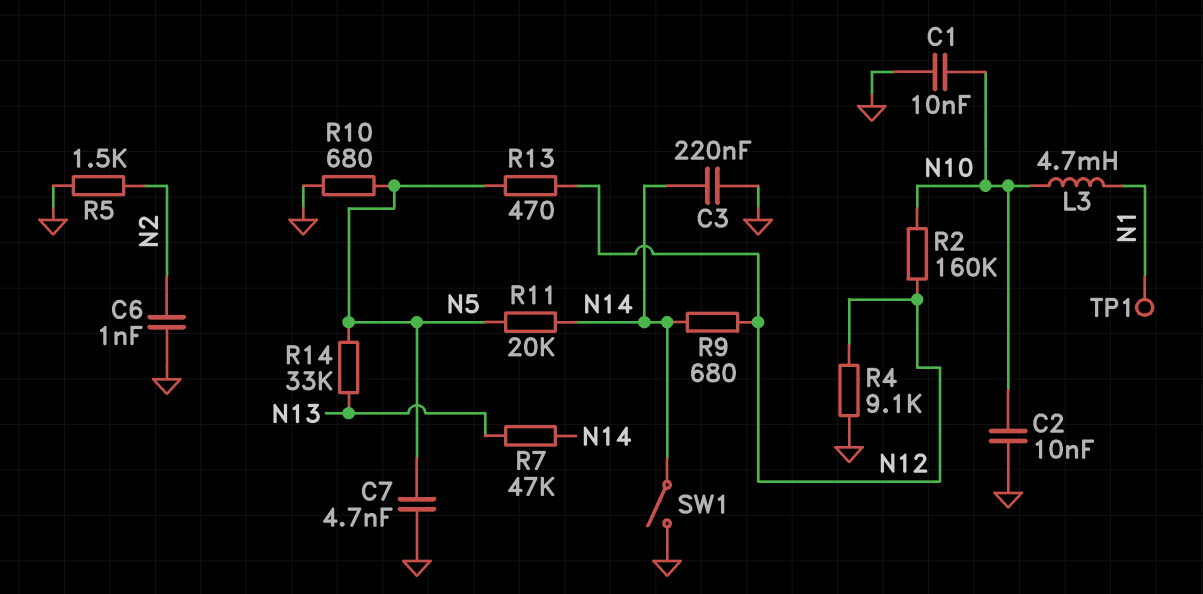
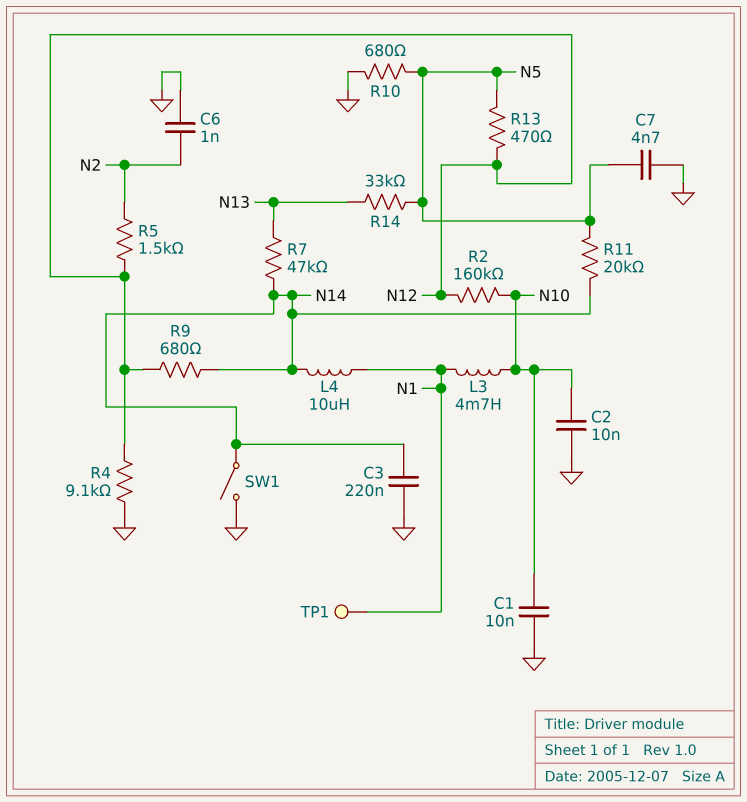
L4: none -> 10uH (N1, N14)
R5: 1.5k (GND, N2) -> 1.5k (N2, N12)

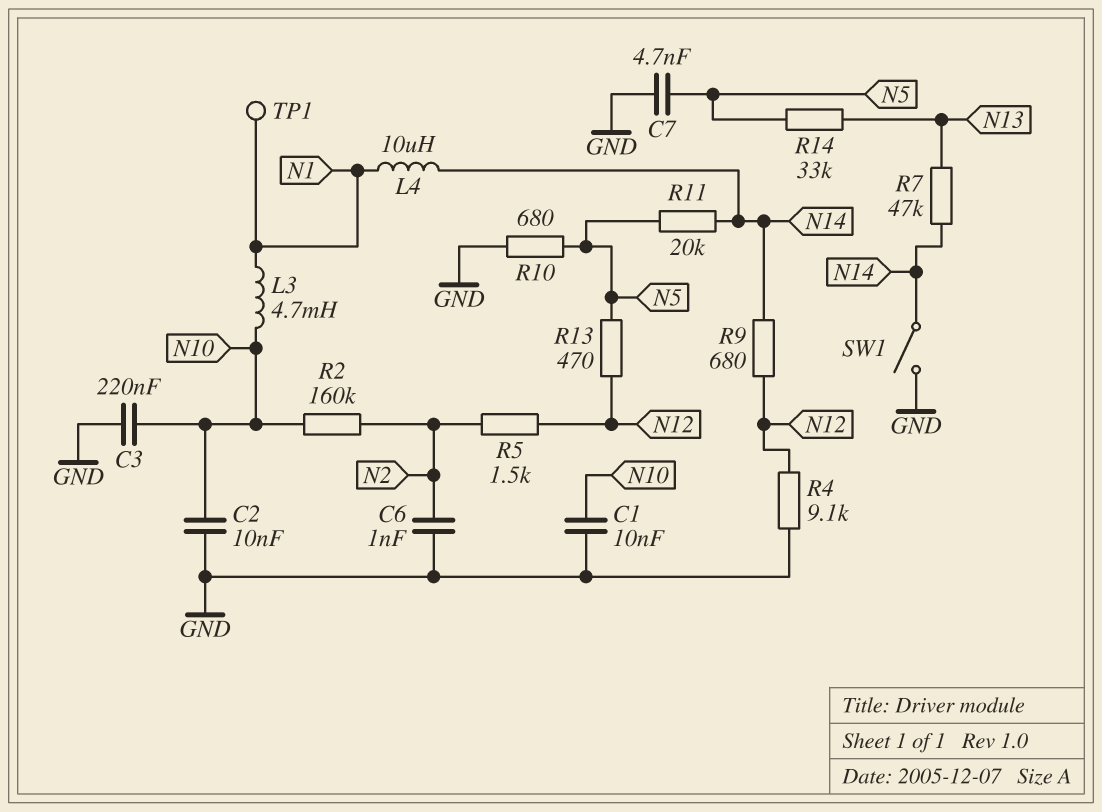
C3: 220nF (GND, N14) -> 220nF (GND, N10)
R2: 160k (N10, N12) -> 160k (N2, N10)

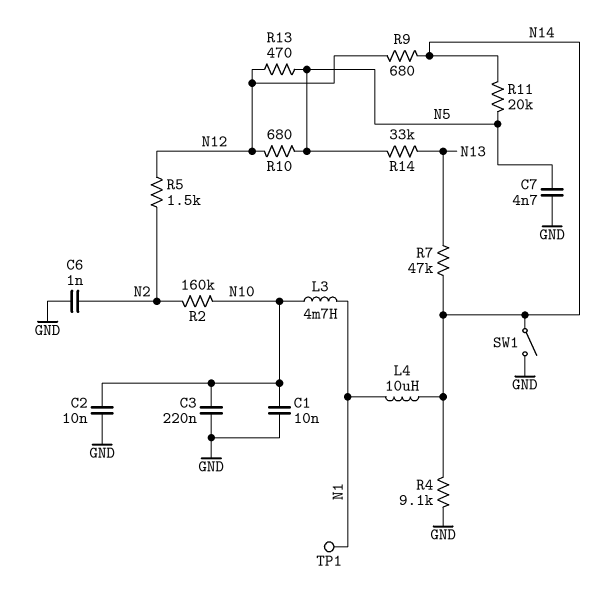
R4: 9.1k (GND, N12) -> 9.1k (GND, N14)
R10: 680 (GND, N5) -> 680 (N5, N12)

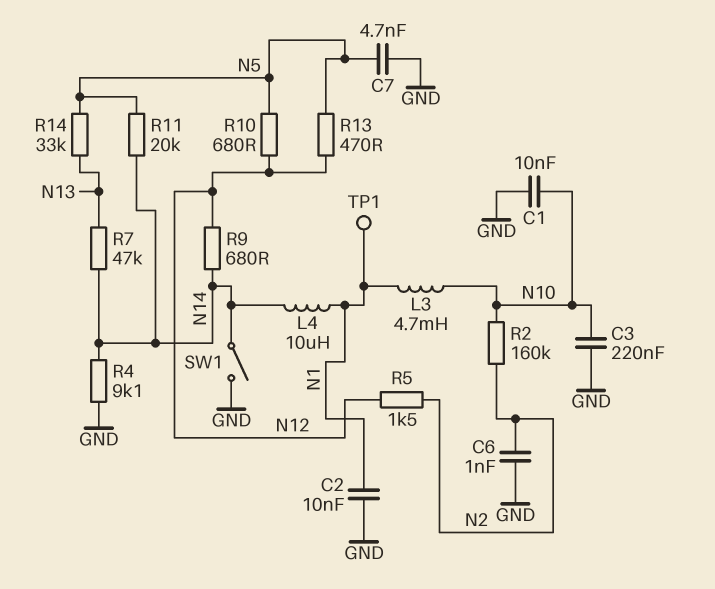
C2: 10nF (GND, N10) -> 10nF (GND, N1)

